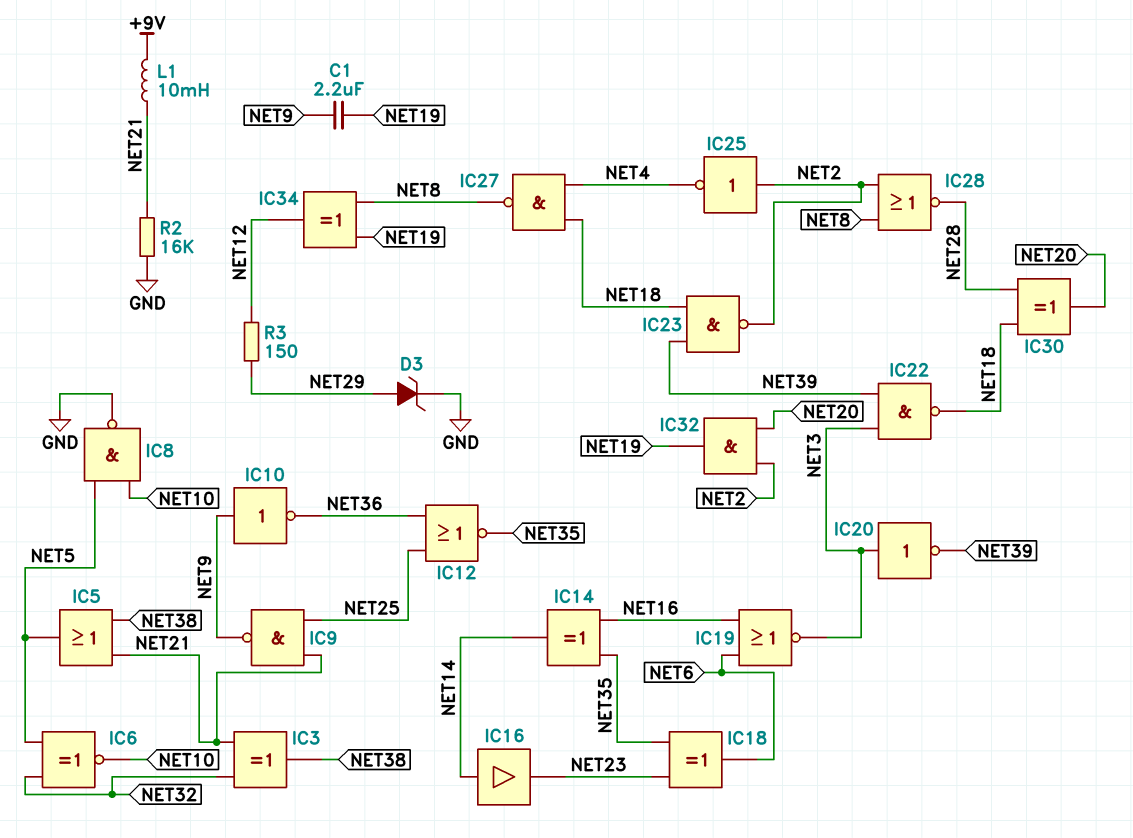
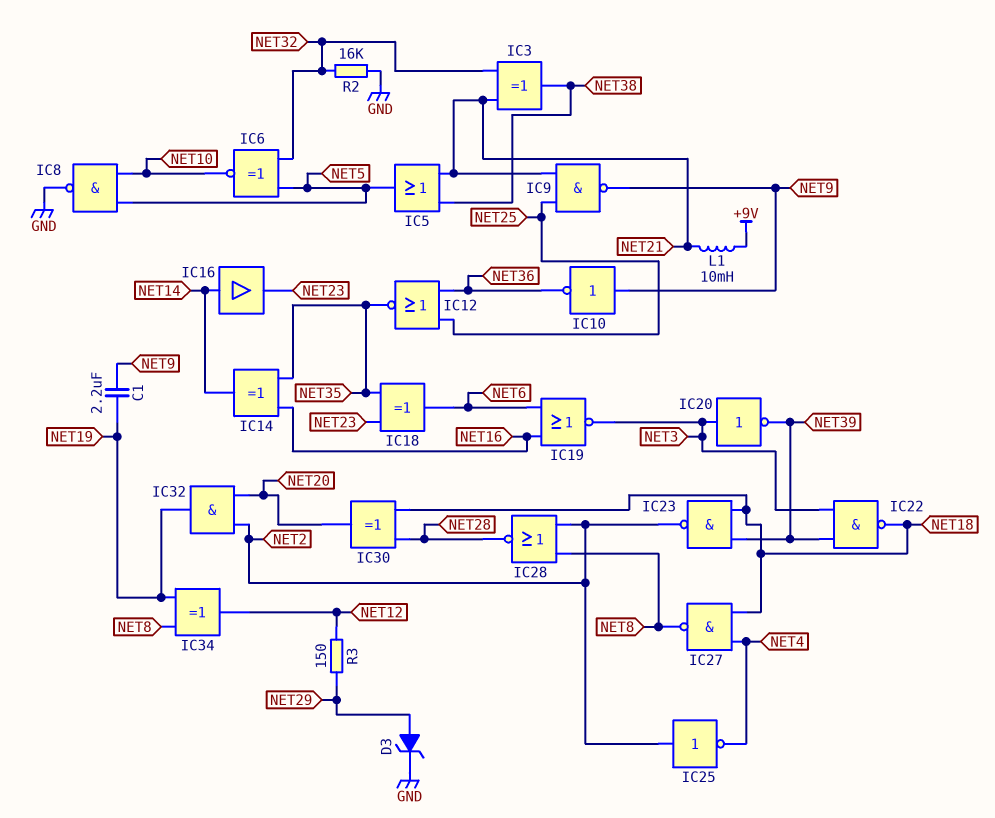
R2: 16k (GND, NET21) -> 16k (GND, NET32)

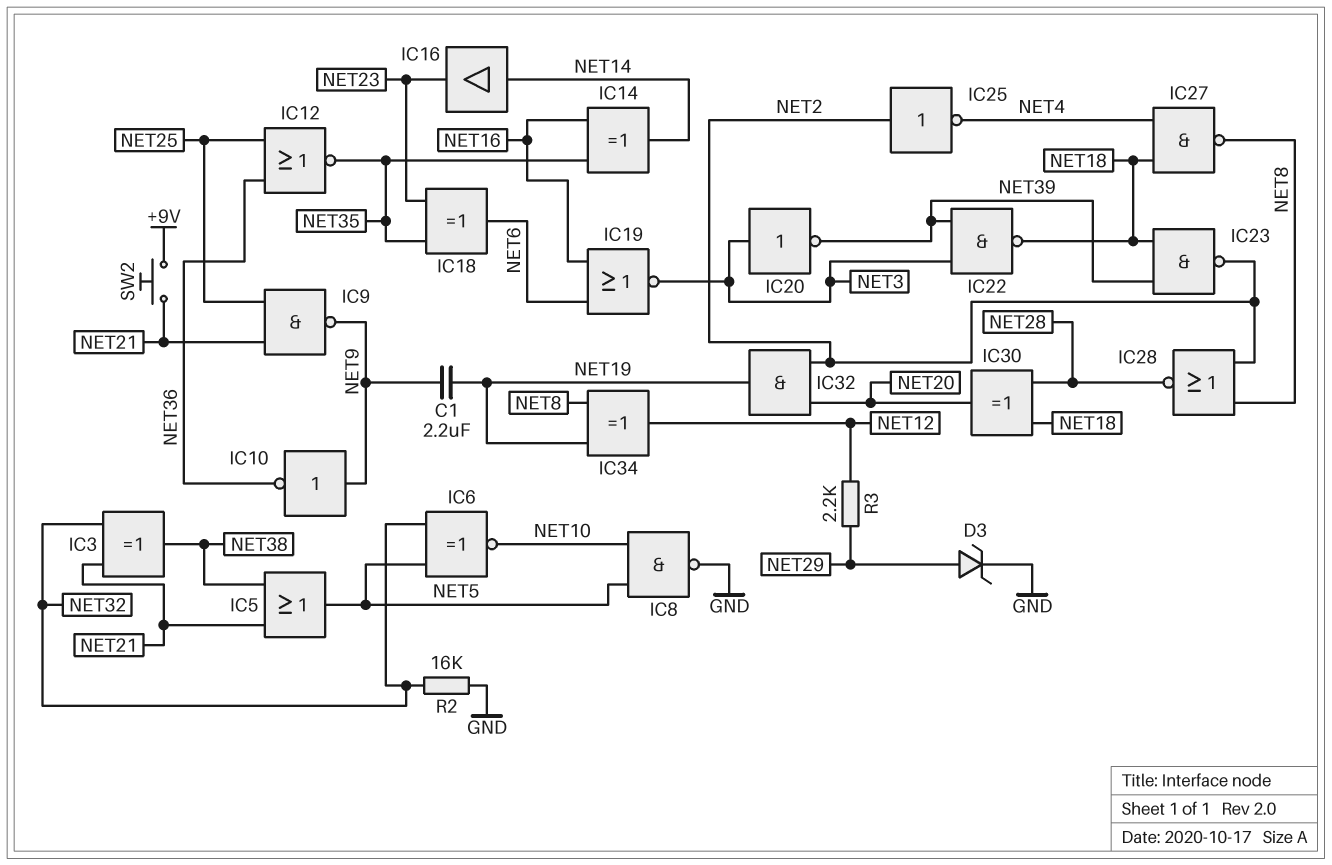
L1: 10mH (+9V, NET21) -> none
R3: 150 (NET12, NET29) -> 2.2k (NET12, NET29)
SW2: none -> button (+9V, NET21)

